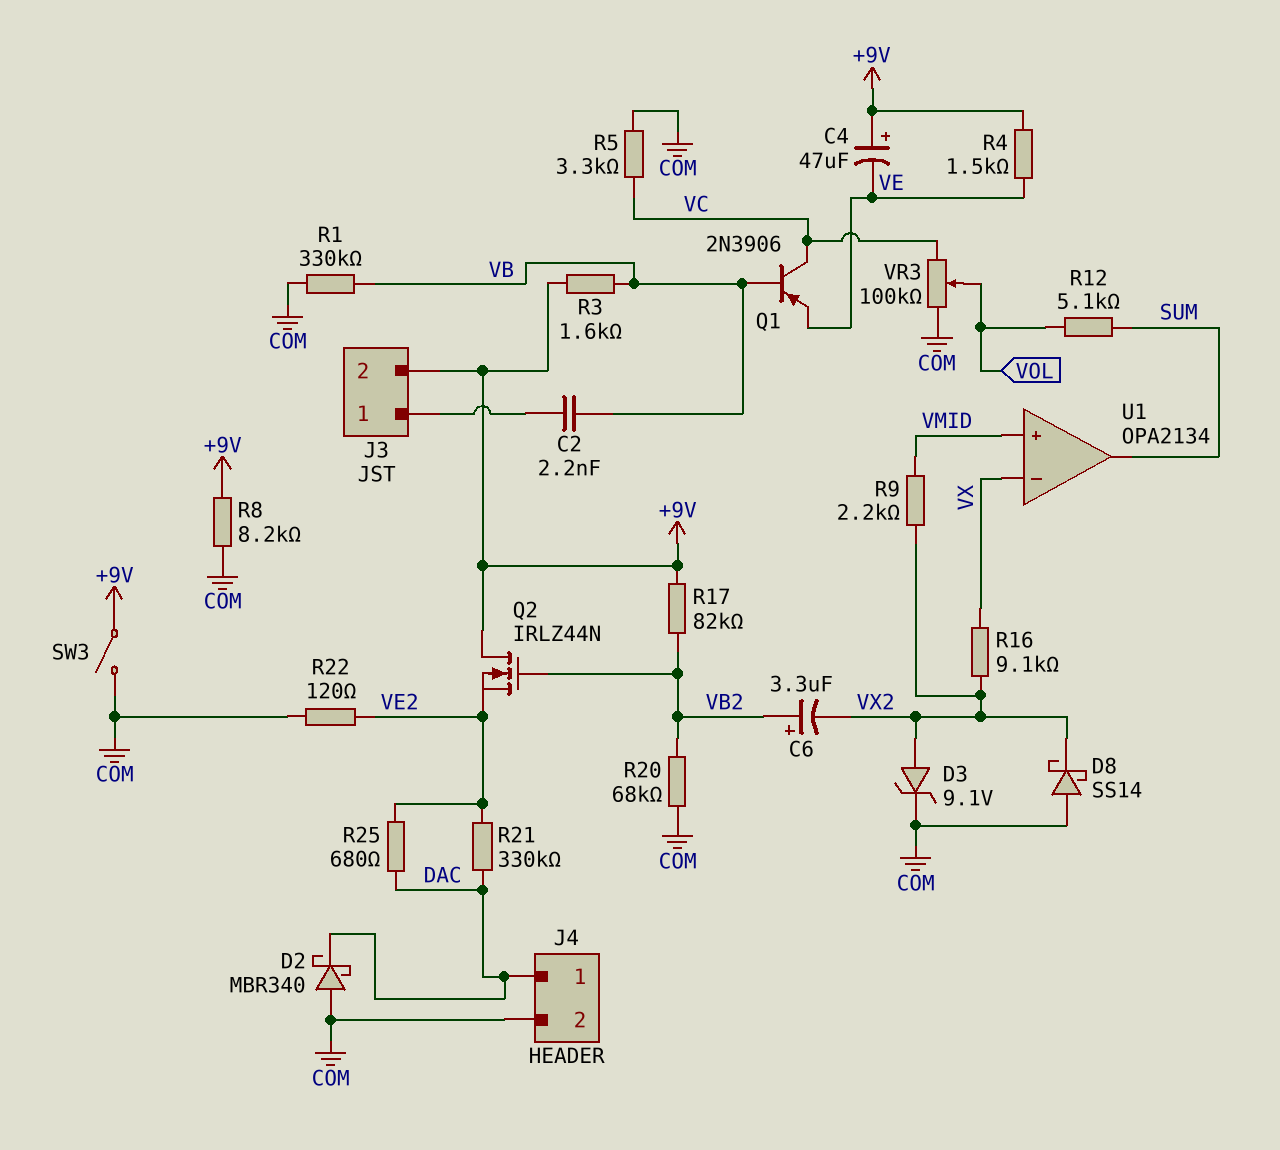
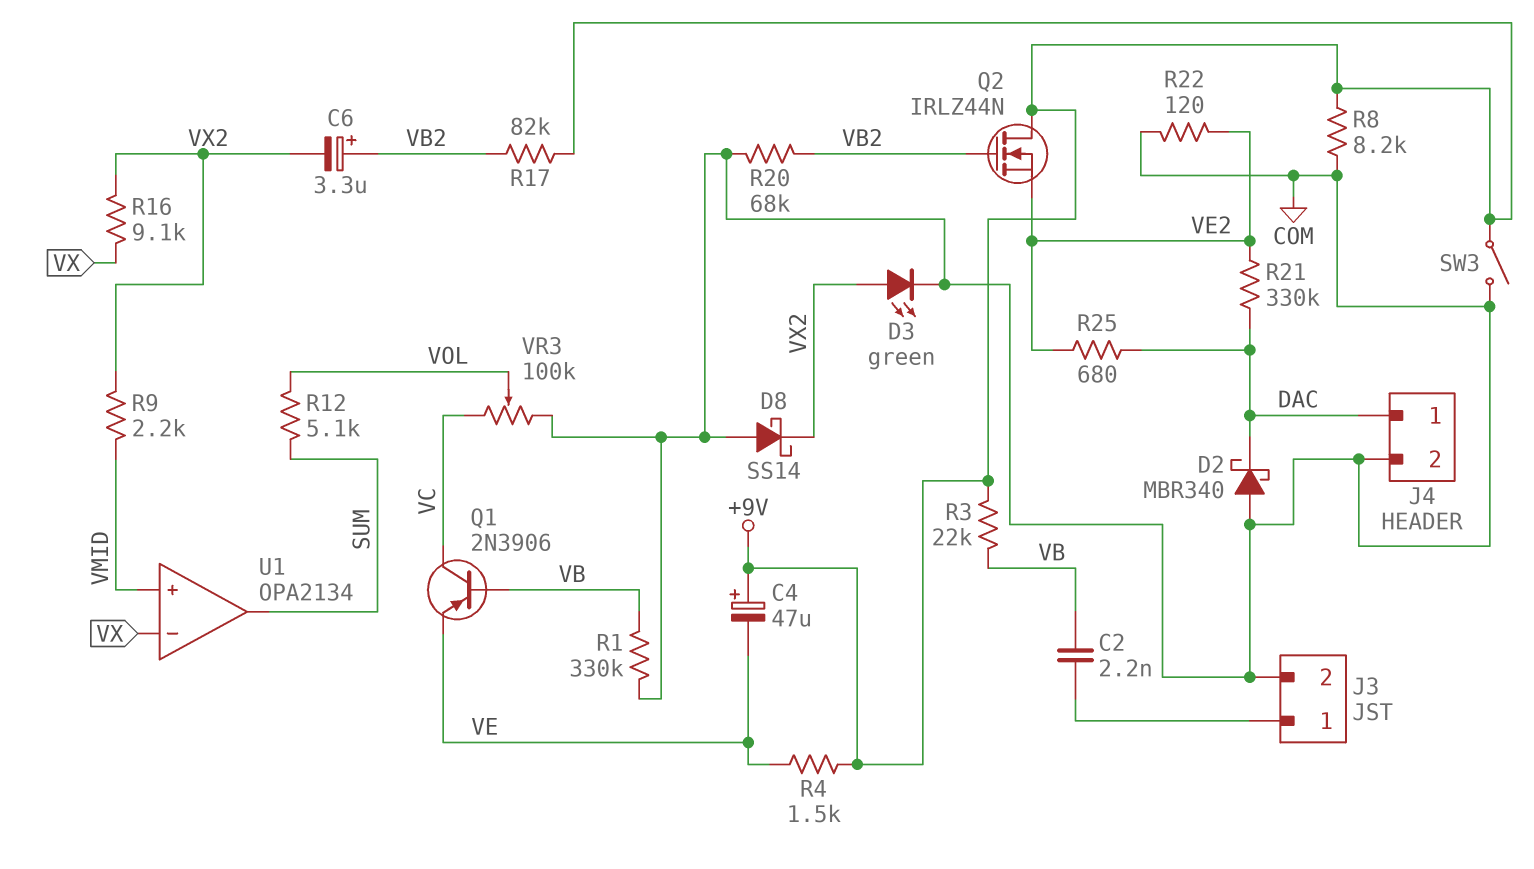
D3: zener 9.1V (A VX2, K COM) -> LED green (A VX2, K COM)
J3 pin 2: +9V -> COM
R3: 1.6k (+9V, VB) -> 22k (+9V, VB)
R5: 3.3k (COM, VC) -> none

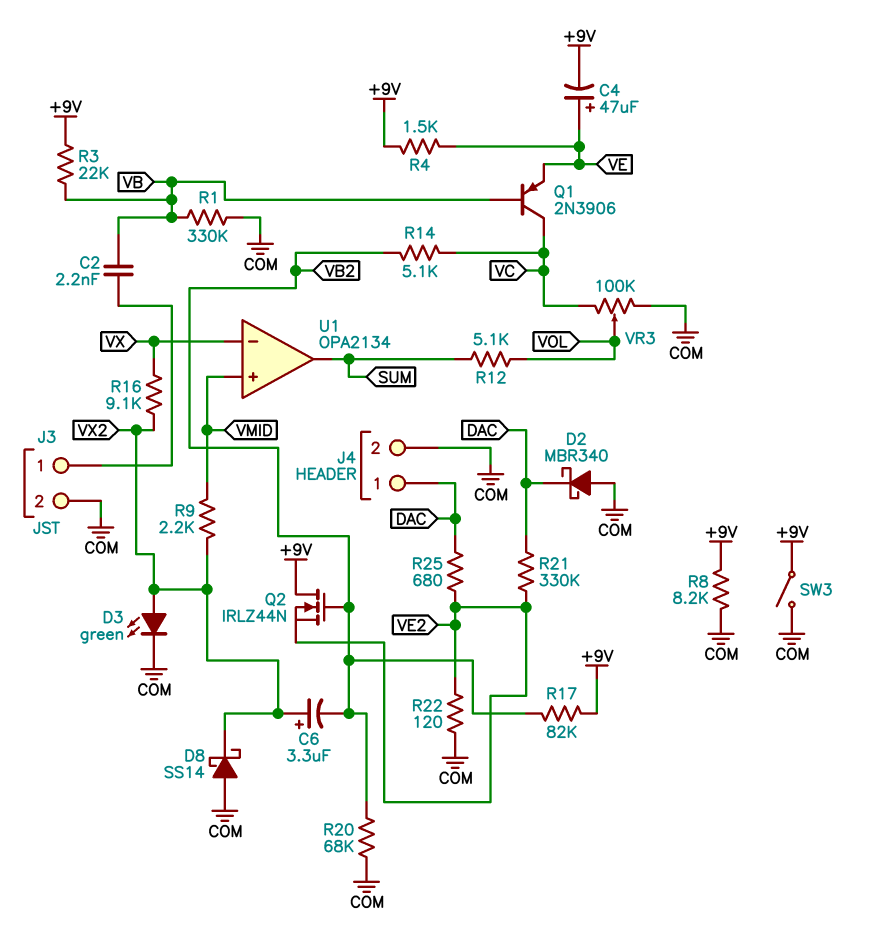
C4: 47uF (plus +9V, minus VE) -> 47uF (plus VE, minus +9V)
C6: 3.3uF (plus VB2, minus VX2) -> 3.3uF (plus VX2, minus VB2)
R14: none -> 5.1k (VB2, VC)

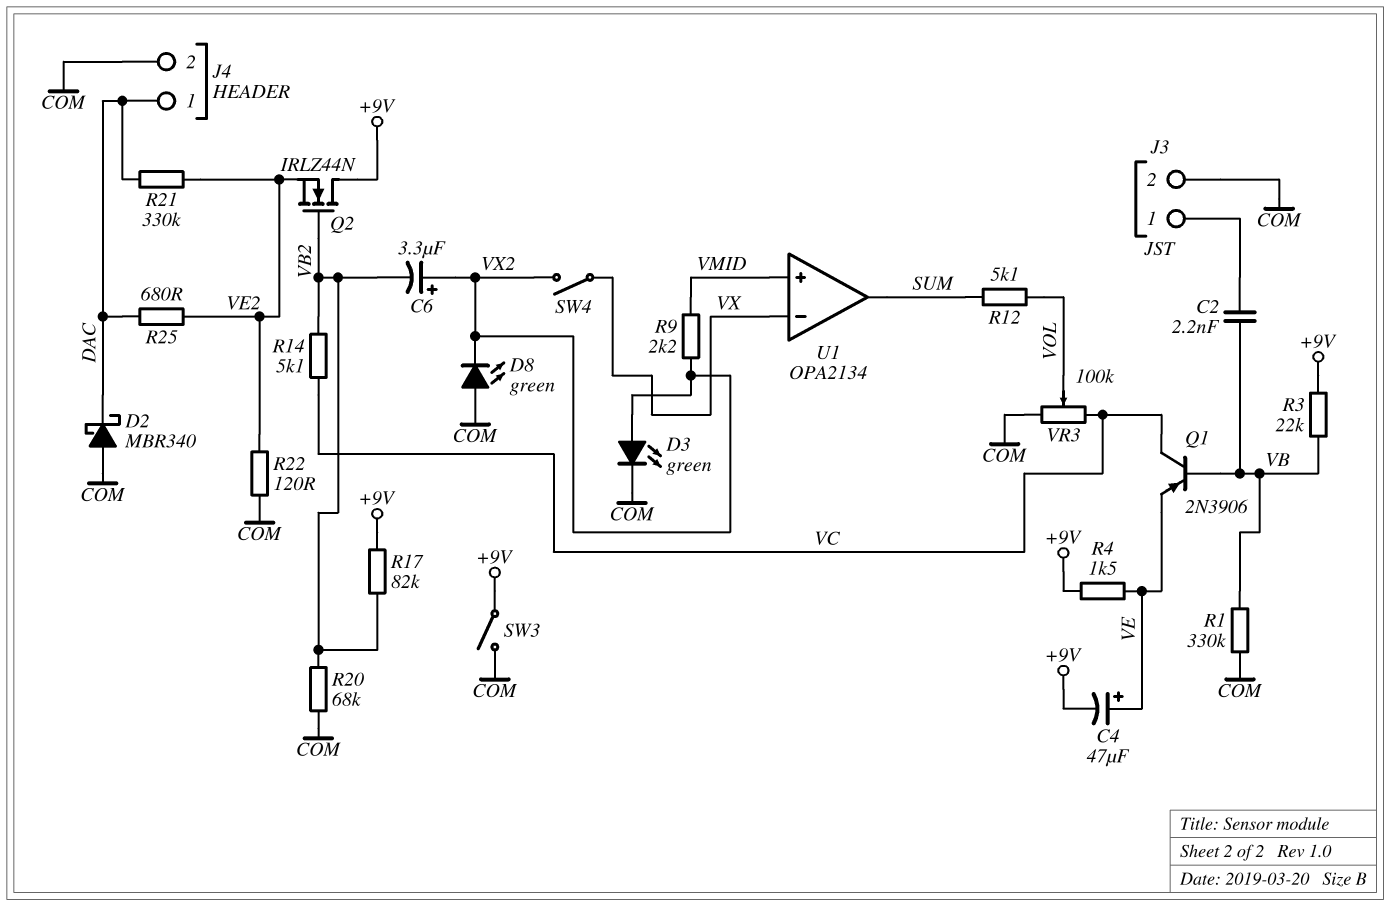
D8: schottky SS14 (A COM, K VX2) -> LED green (A COM, K VX2)
R8: 8.2k (+9V, COM) -> none
R16: 9.1k (VX, VX2) -> none
SW4: none -> switch (VX, VX2)

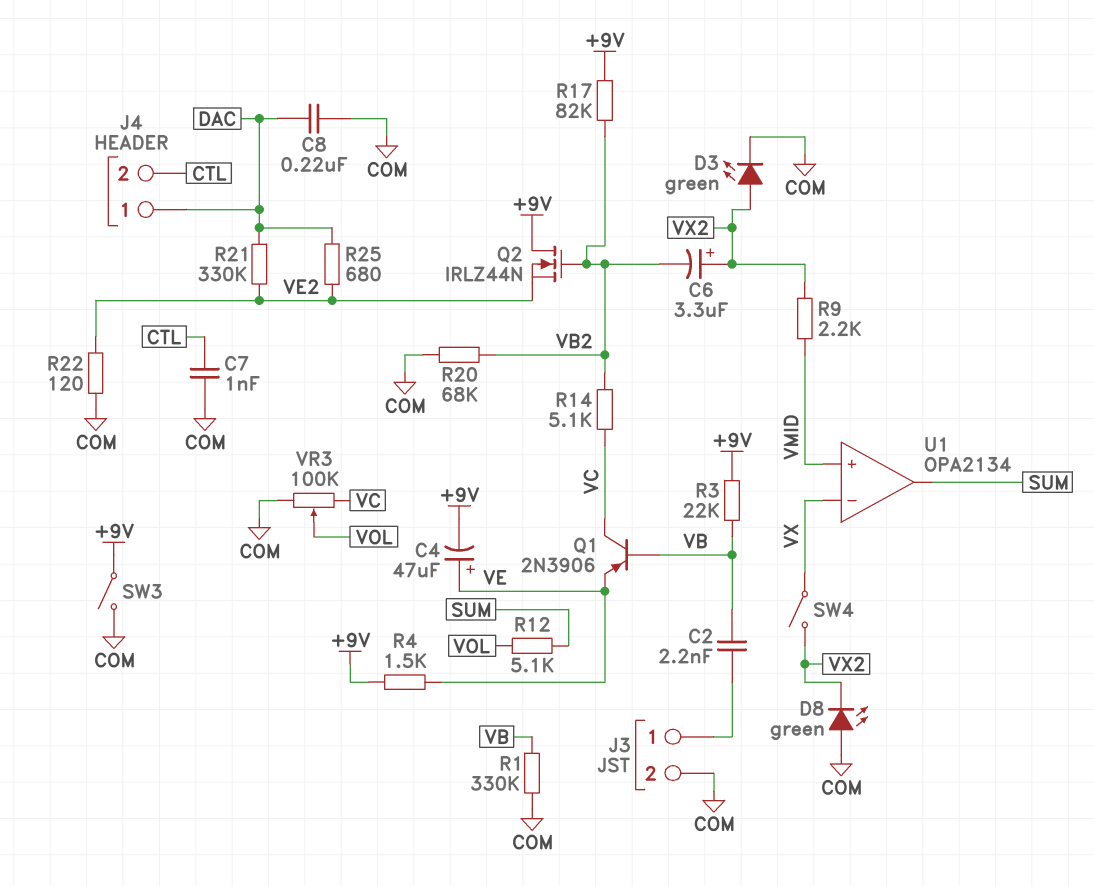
C7: none -> 1nF (COM, CTL)
C8: none -> 220nF (COM, DAC)
D2: schottky MBR340 (A COM, K DAC) -> none
J4 pin 2: COM -> CTL

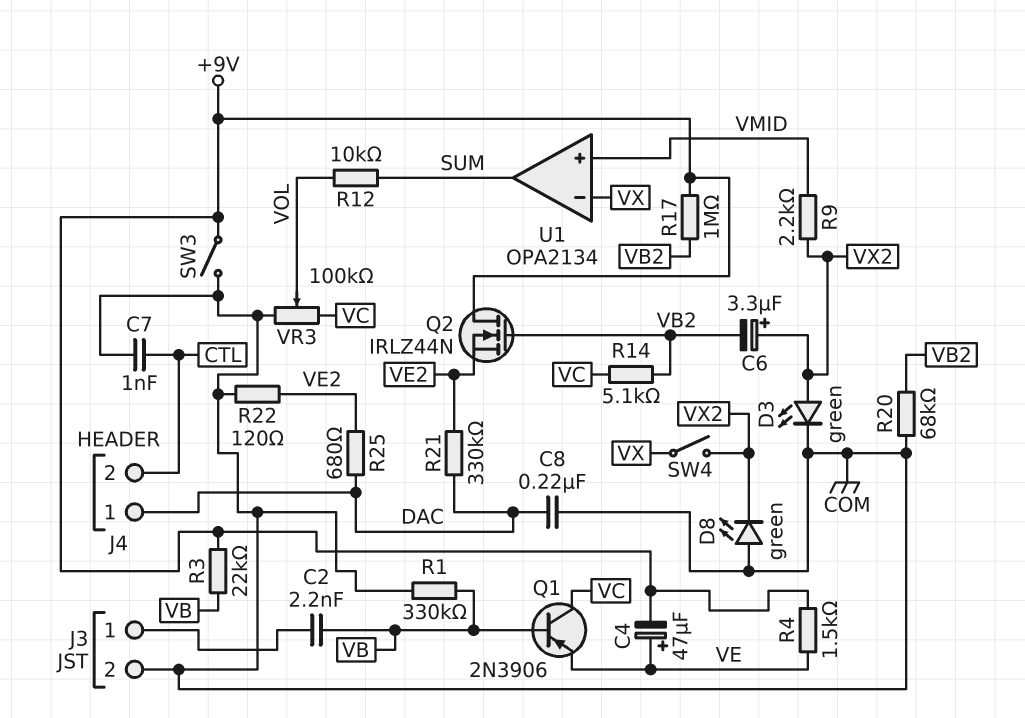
R12: 5.1k (SUM, VOL) -> 10k (SUM, VOL)
R17: 82k (+9V, VB2) -> 1M (+9V, VB2)

